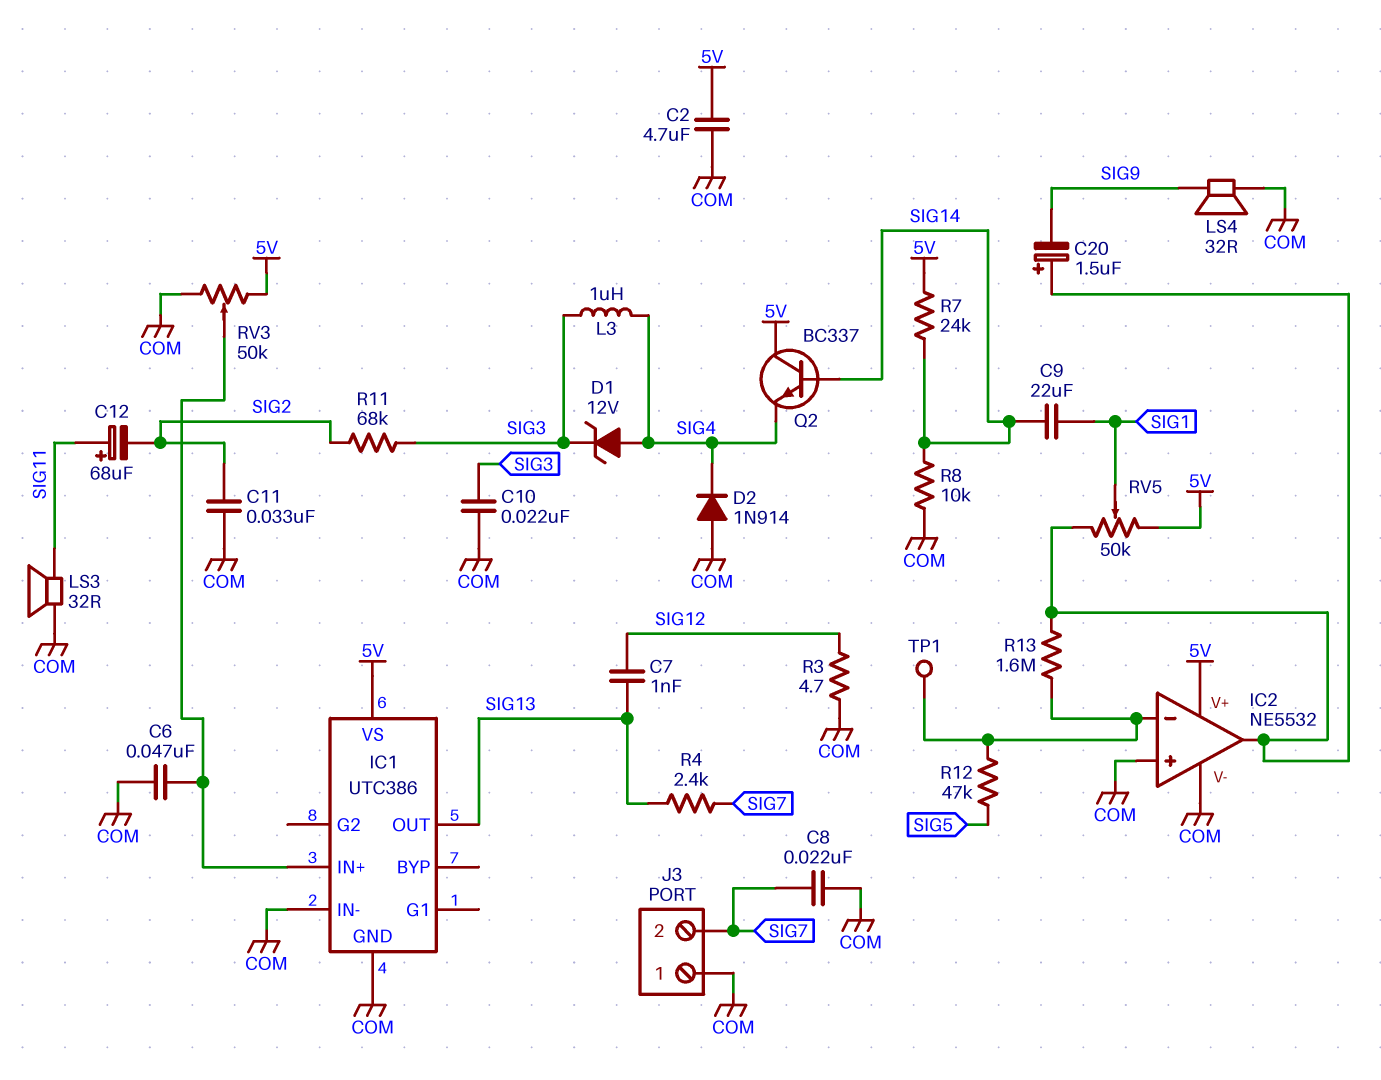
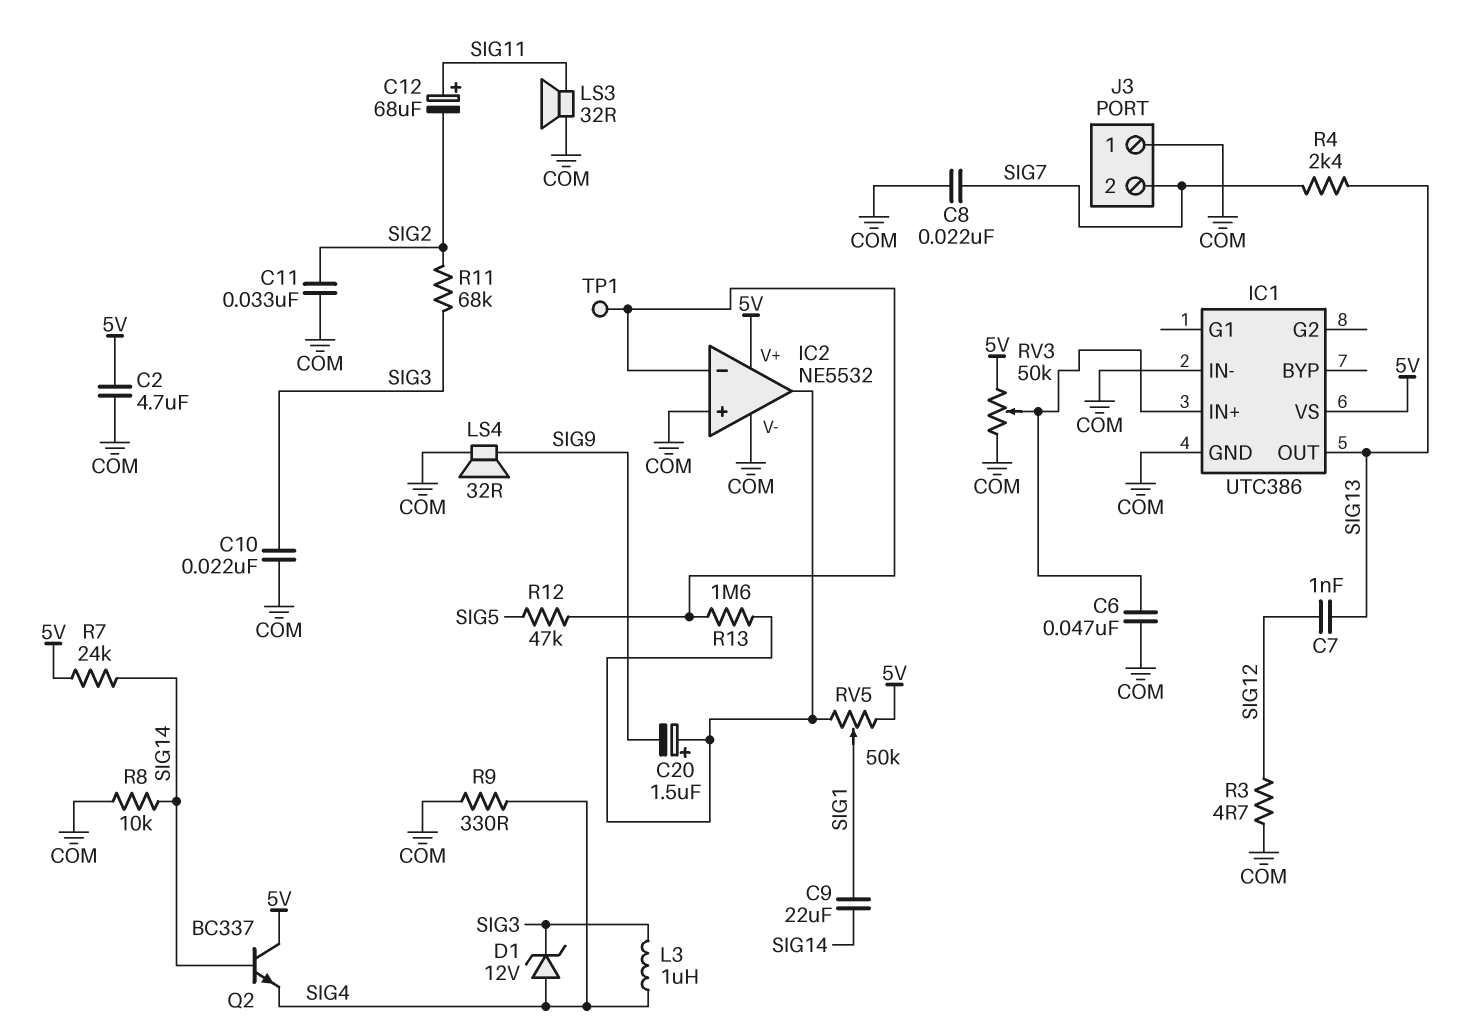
D2: diode 1N914 (A COM, K SIG4) -> none
R9: none -> 330 (COM, SIG4)

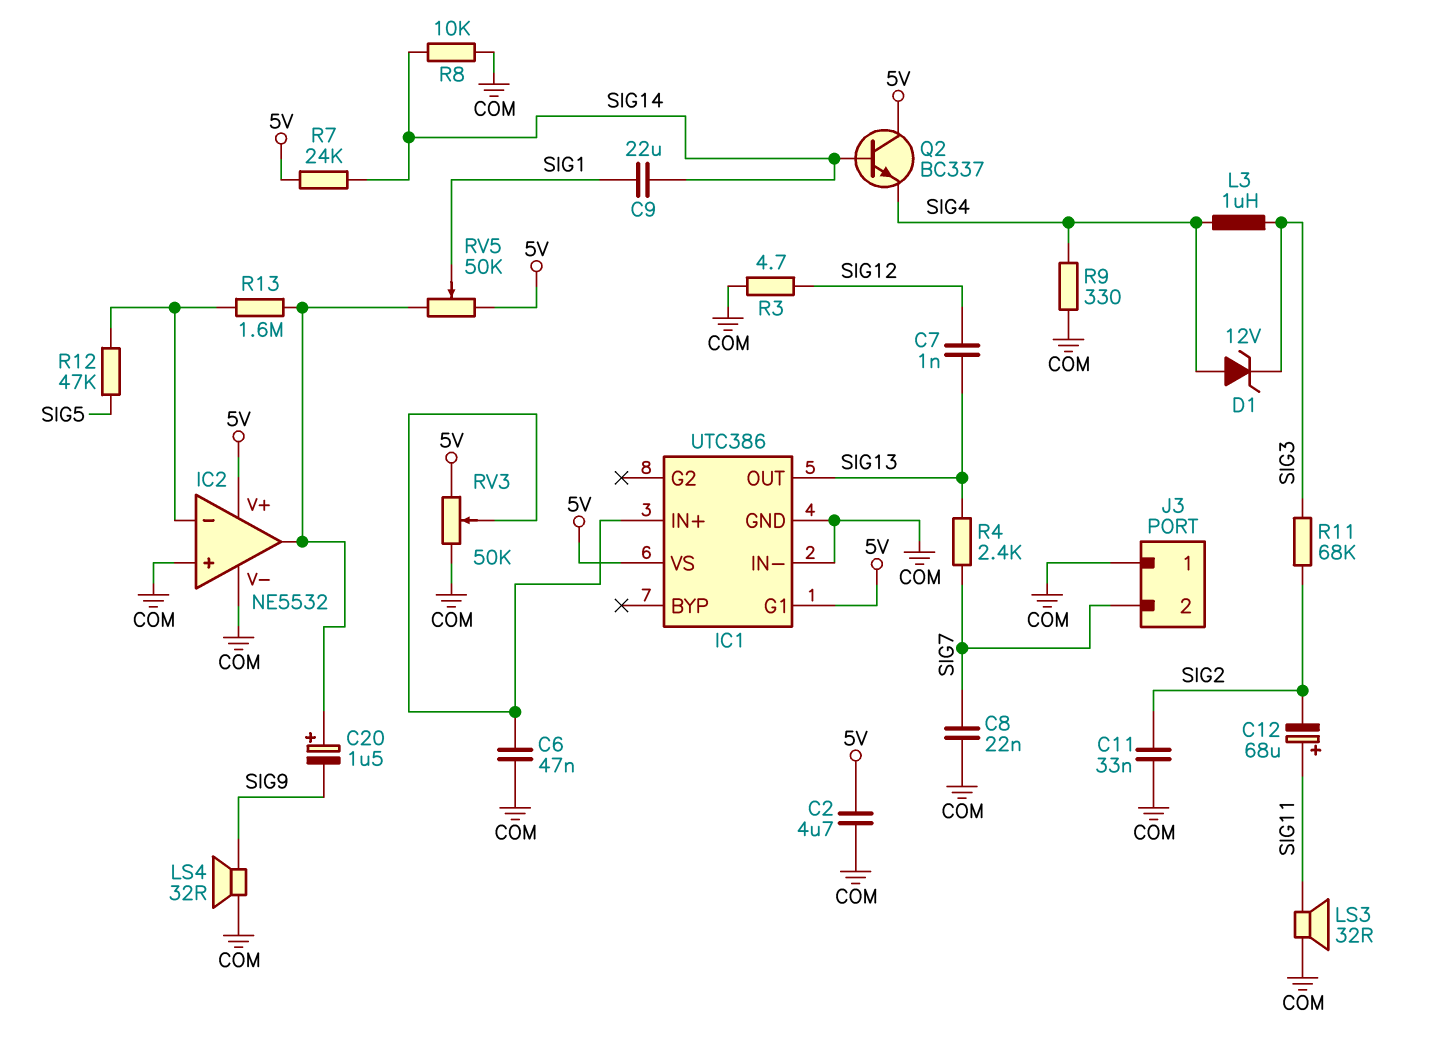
C10: 22nF (COM, SIG3) -> none
IC1 pin G1: none -> 5V
TP1: test point (IC2/in-) -> none

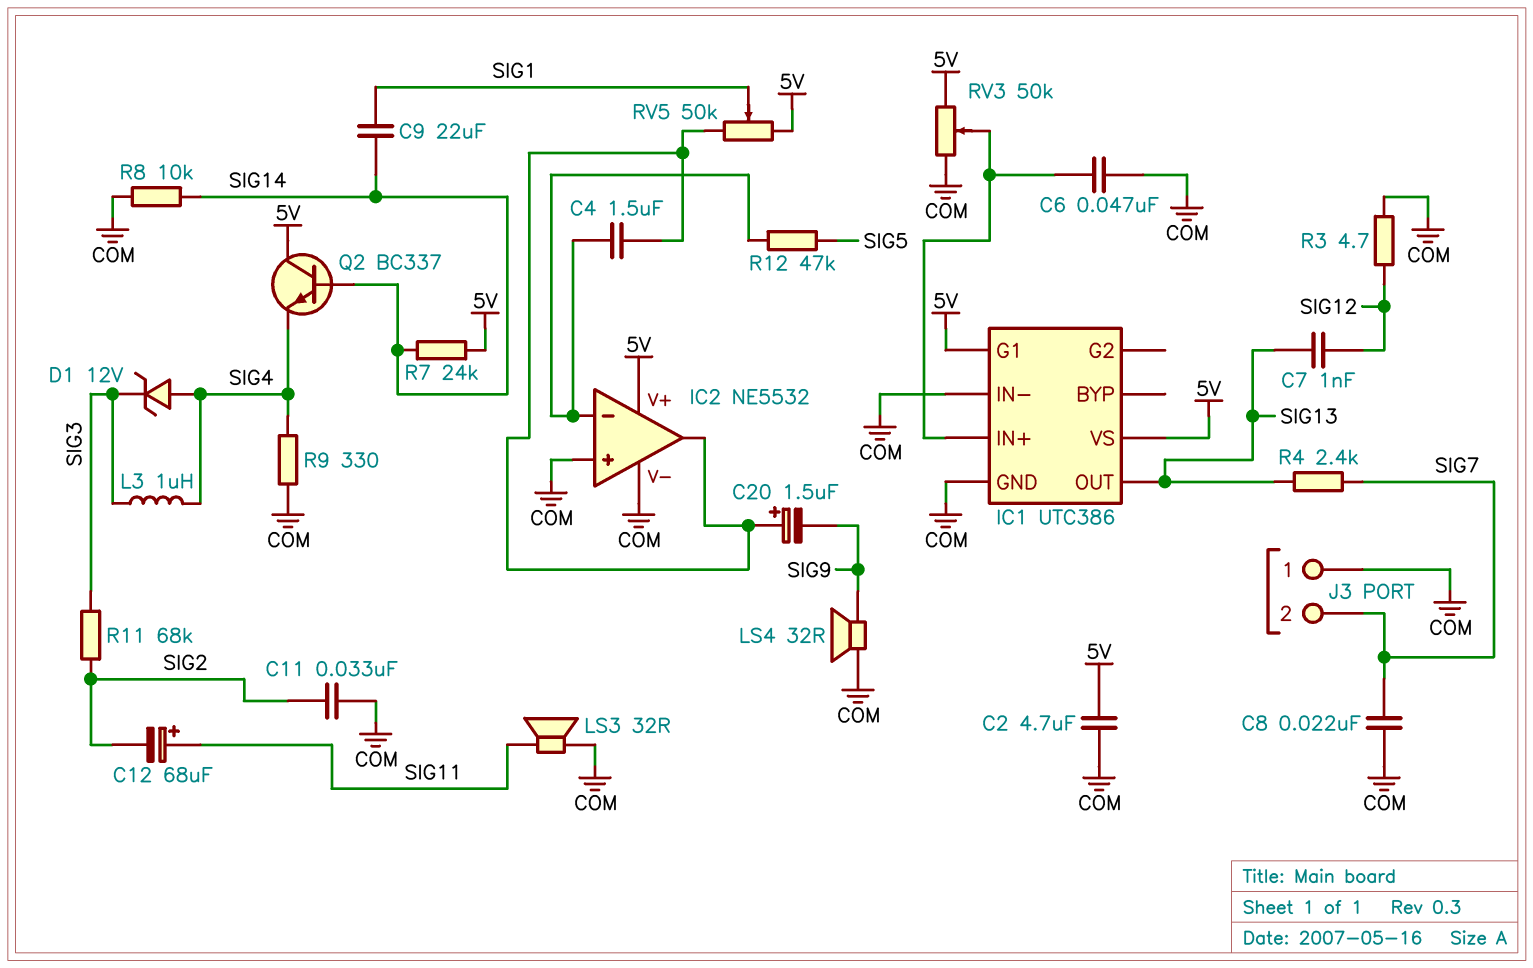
C4: none -> 1.5uF (IC2/in-, IC2/out)
R13: 1.6M (IC2/in-, IC2/out) -> none

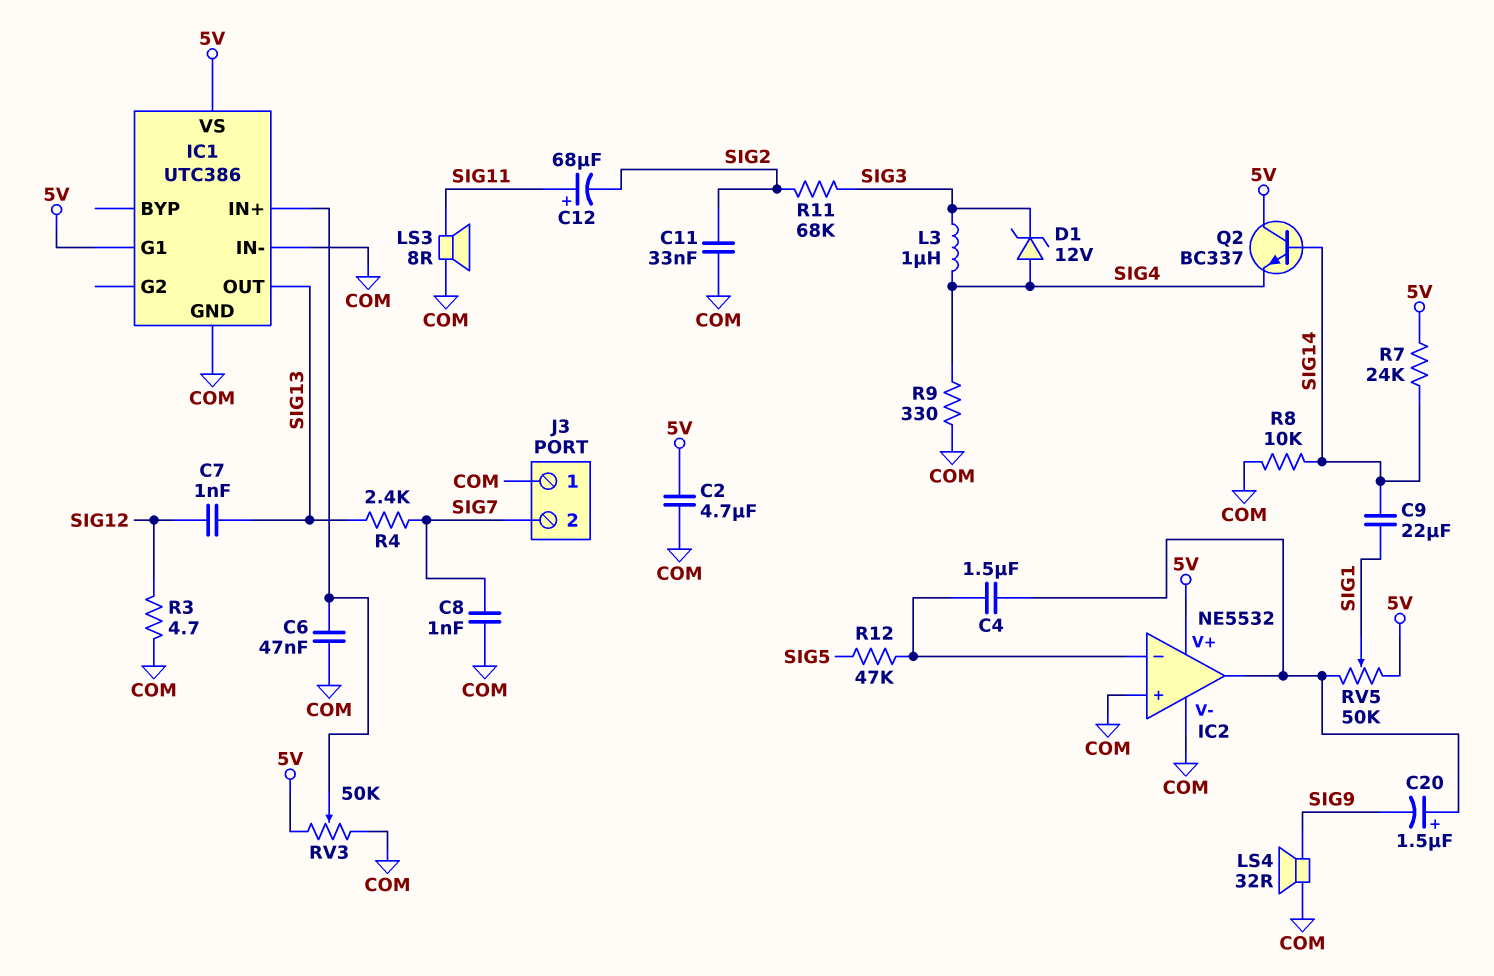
C8: 22nF (COM, SIG7) -> 1nF (COM, SIG7)
LS3: speaker 32R (COM, SIG11) -> speaker 8R (COM, SIG11)

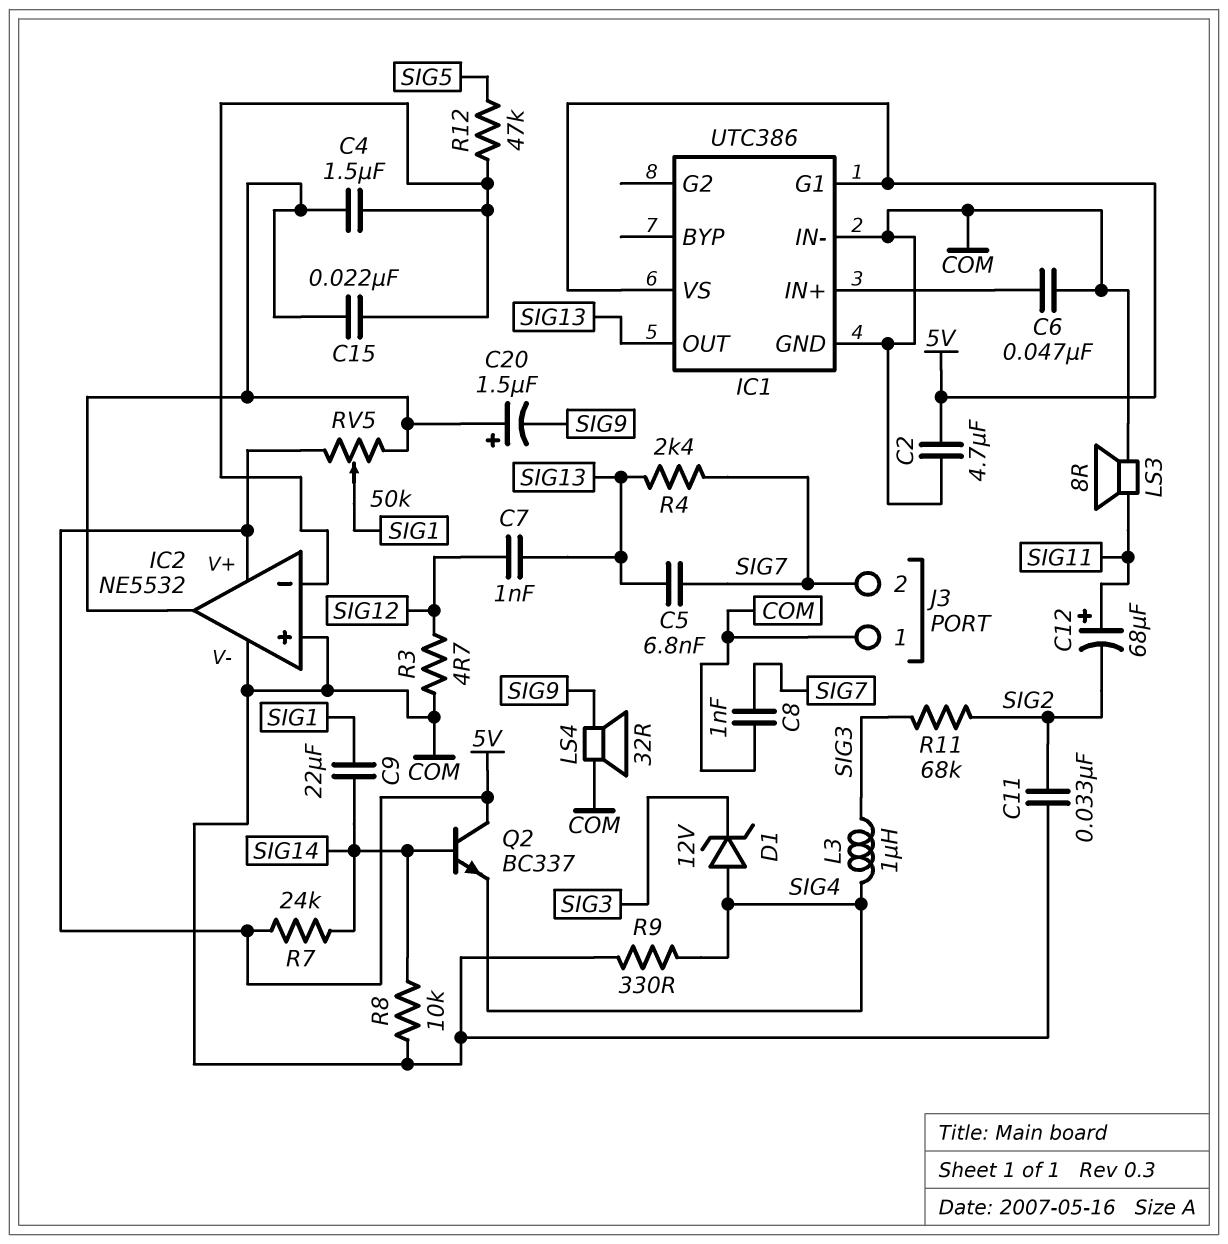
C5: none -> 6.8nF (SIG7, SIG13)
C15: none -> 22nF (IC2/in-, IC2/out)
RV3: 50k (5V, COM, wiper IC1/IN+) -> none

